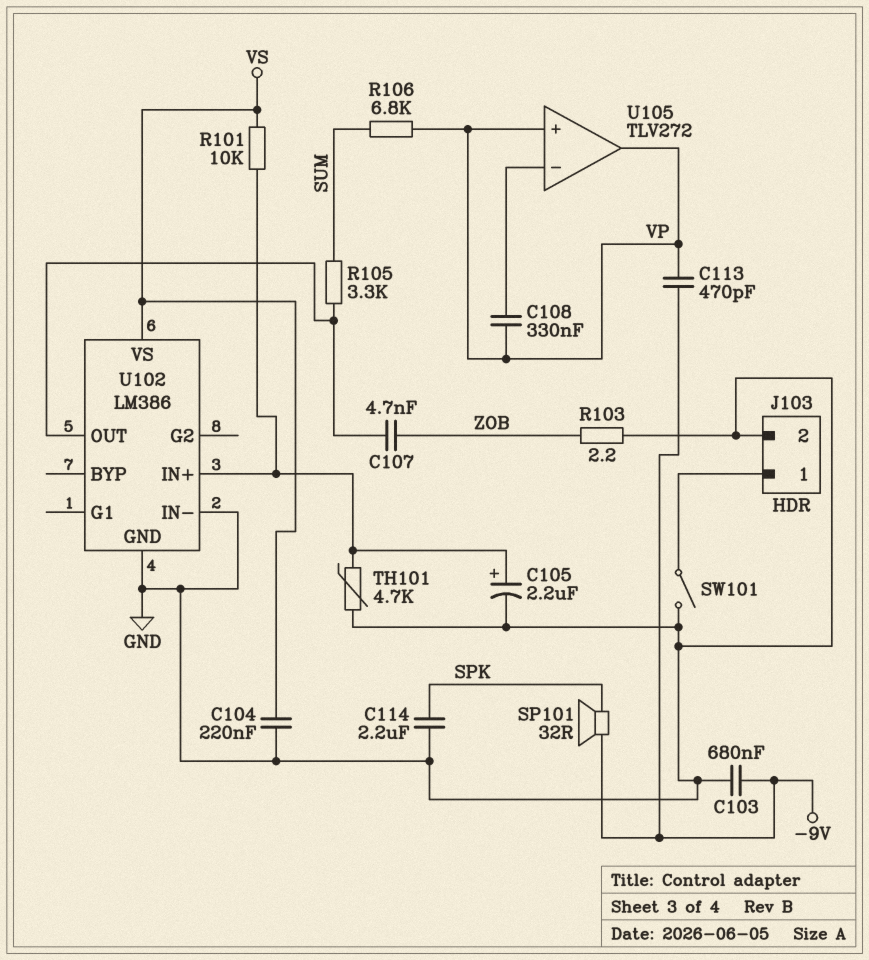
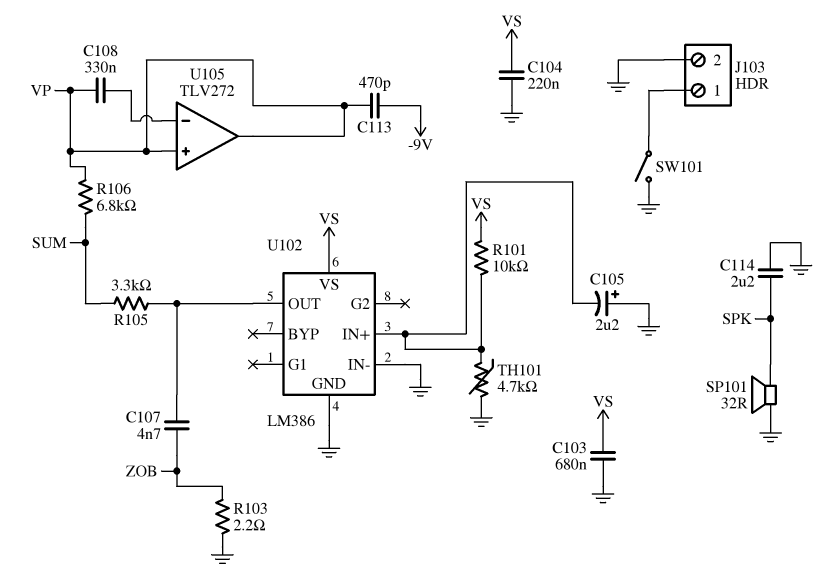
C103: 680nF (-9V, GND) -> 680nF (GND, VS)
C105: 2.2uF (plus U102/IN+, minus GND) -> 2.2uF (plus GND, minus U102/IN+)
SP101: speaker 32R (-9V, SPK) -> speaker 32R (GND, SPK)

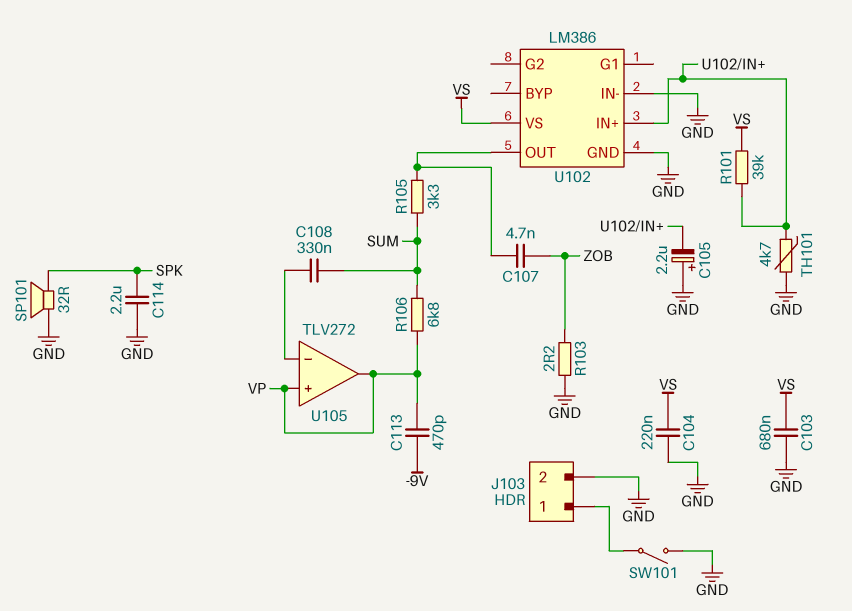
C108: 330nF (U105/in-, VP) -> 330nF (SUM, U105/in-)
R101: 10k (U102/IN+, VS) -> 39k (U102/IN+, VS)

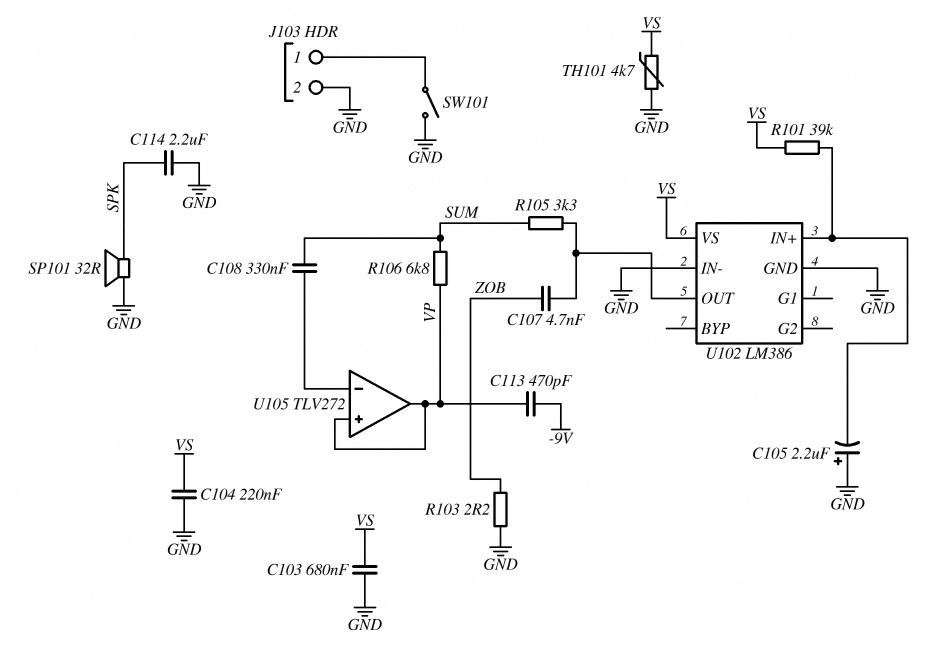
TH101: 4.7k (GND, U102/IN+) -> 4.7k (GND, VS)

